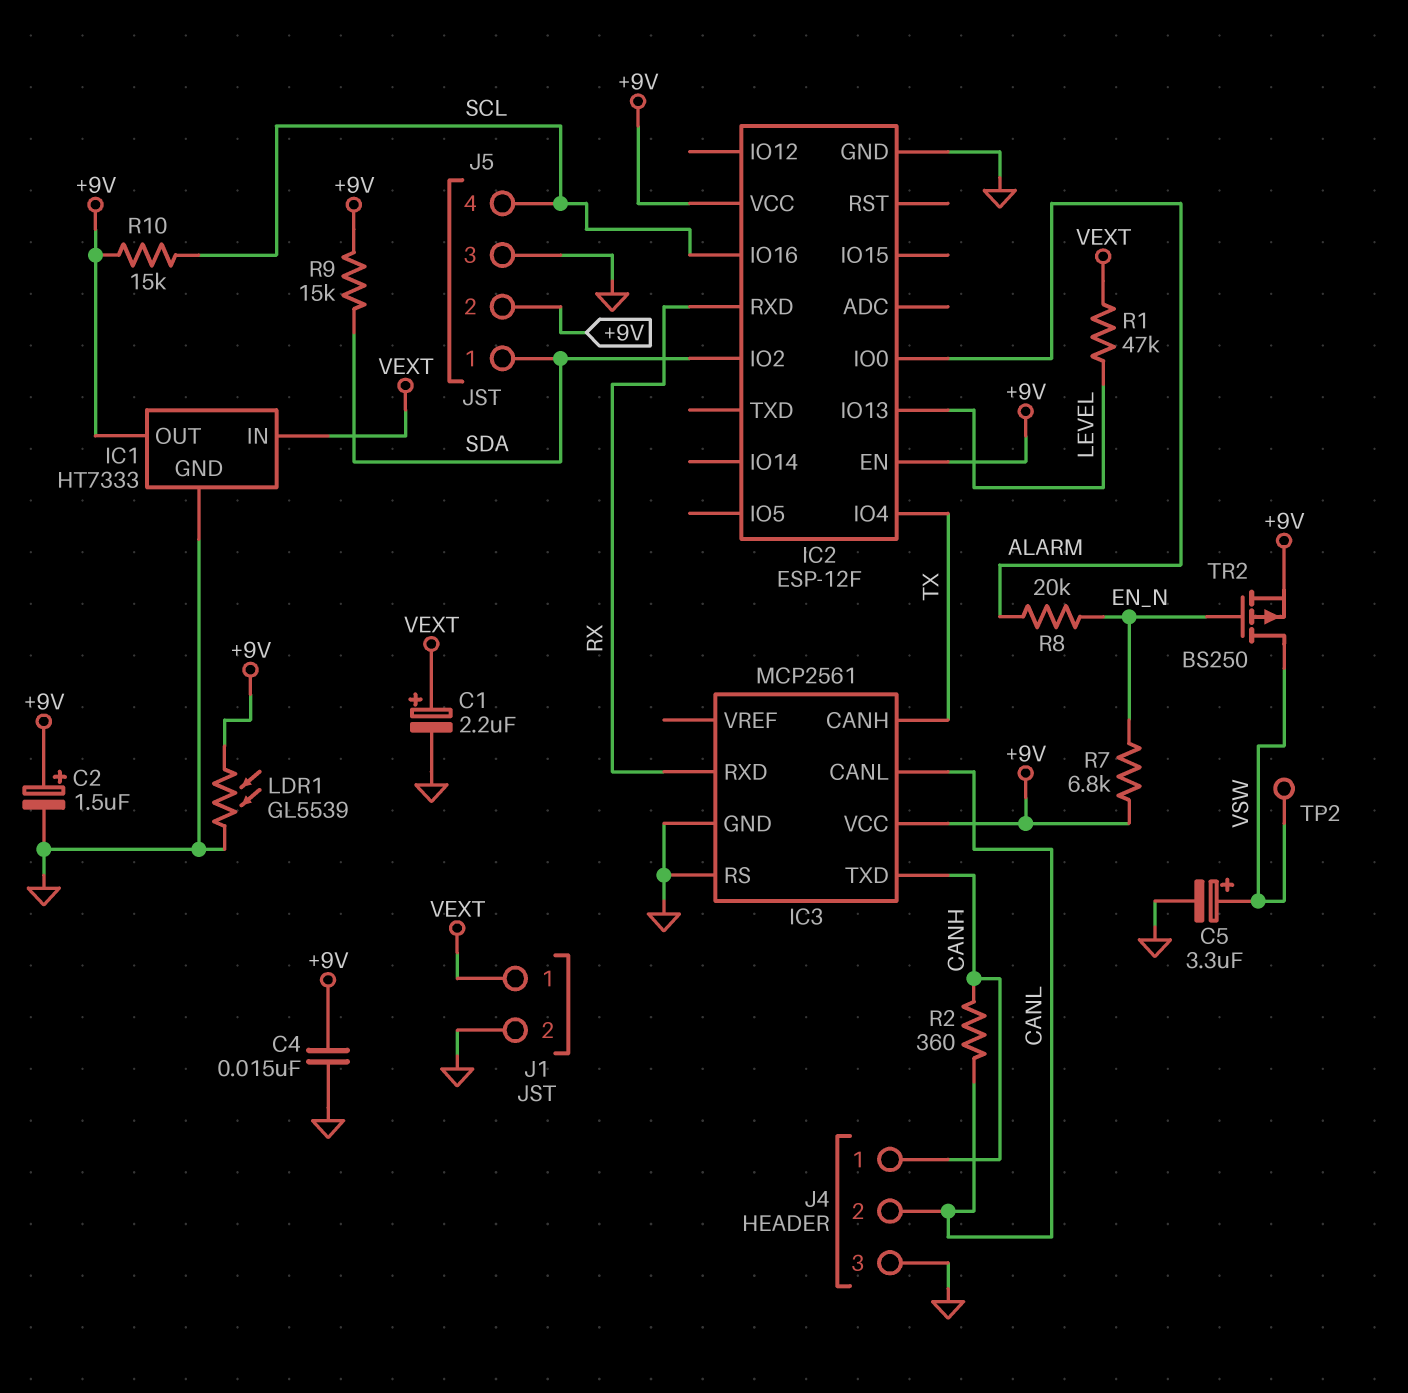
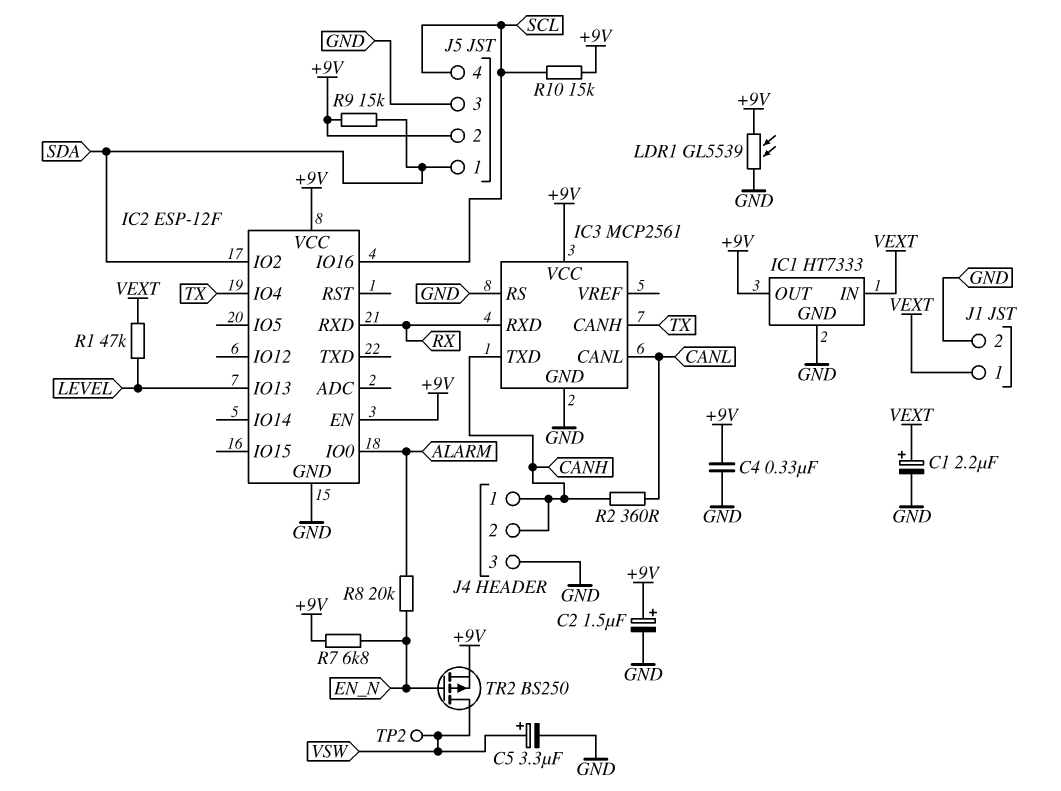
C4: 15nF (+9V, GND) -> 330nF (+9V, GND)
J4 pin 2: CANL -> CANH

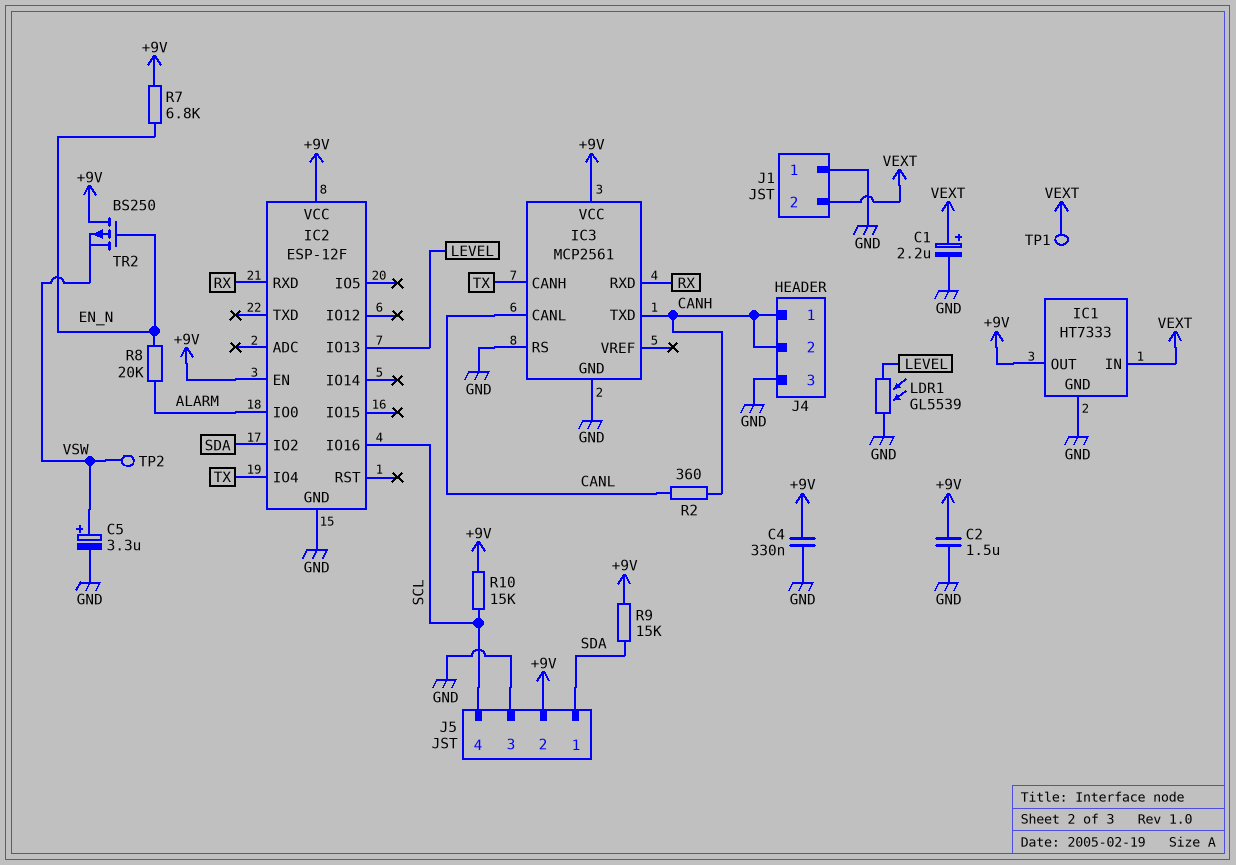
C2: 1.5uF (plus +9V, minus GND) -> 1.5uF (+9V, GND)
J1 pin 1: VEXT -> GND
J1 pin 2: GND -> VEXT
LDR1: GL5539 (+9V, GND) -> GL5539 (GND, LEVEL)
R1: 47k (LEVEL, VEXT) -> none
TP1: none -> test point (VEXT)
TR2: PMOS BS250 (G EN_N, D VSW, S +9V) -> PMOS BS250 (G EN_N, D +9V, S VSW)

